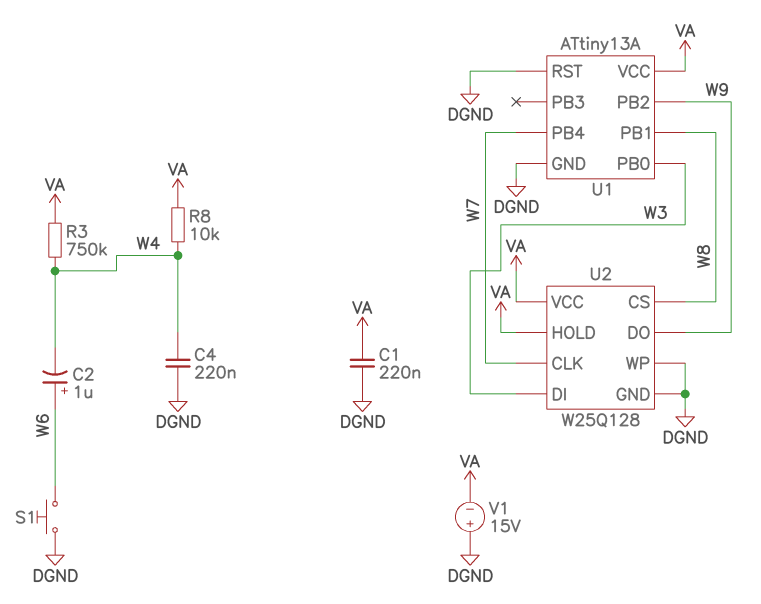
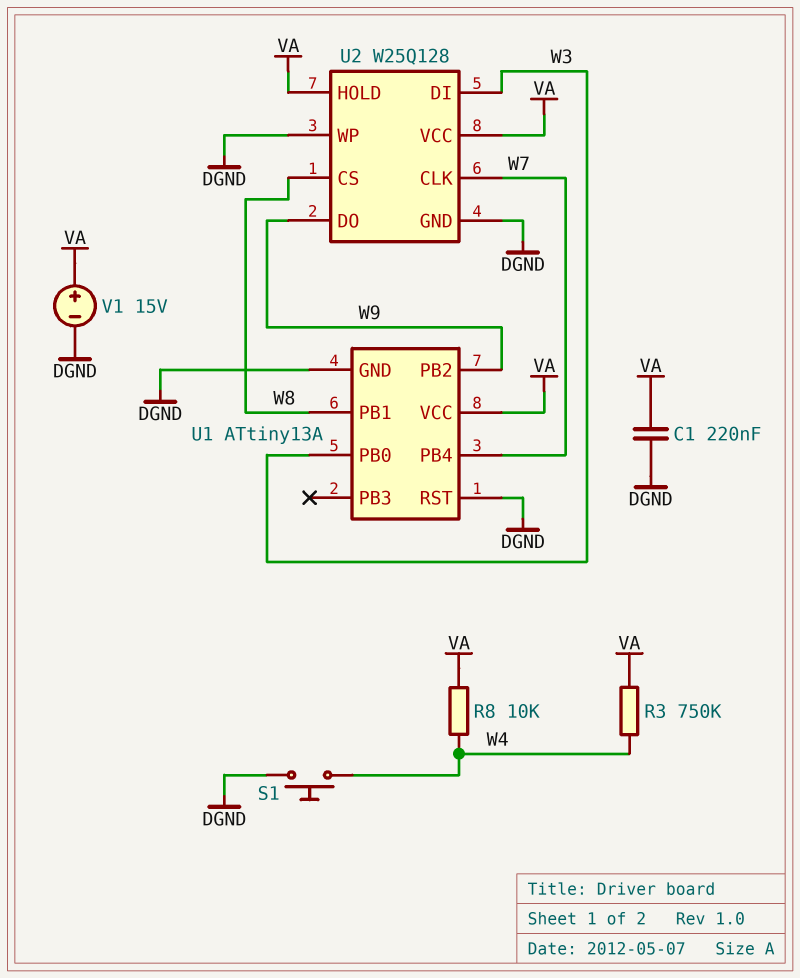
C2: 1uF (plus W6, minus W4) -> none
C4: 220nF (DGND, W4) -> none
S1: button (DGND, W6) -> button (DGND, W4)
V1: 15V (plus DGND, minus VA) -> 15V (plus VA, minus DGND)

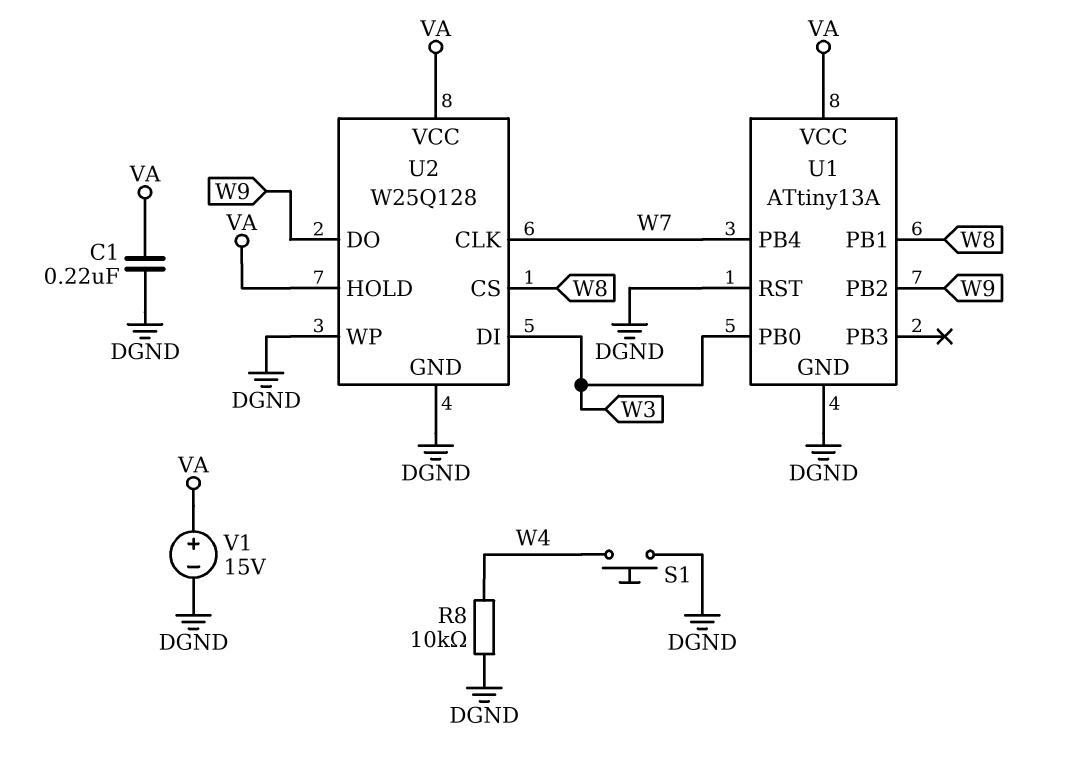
R3: 750k (VA, W4) -> none
R8: 10k (VA, W4) -> 10k (DGND, W4)

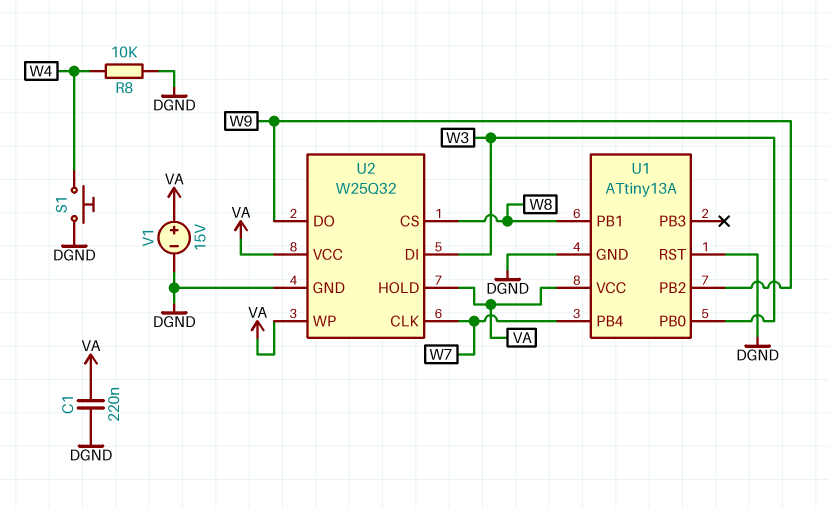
U2: W25Q128 -> W25Q32
U2 pin WP: DGND -> VA

